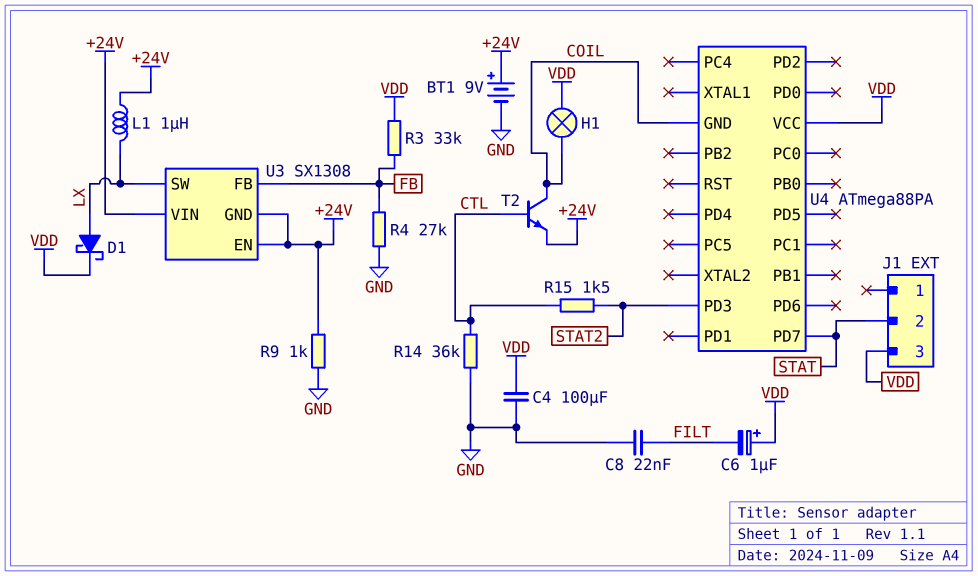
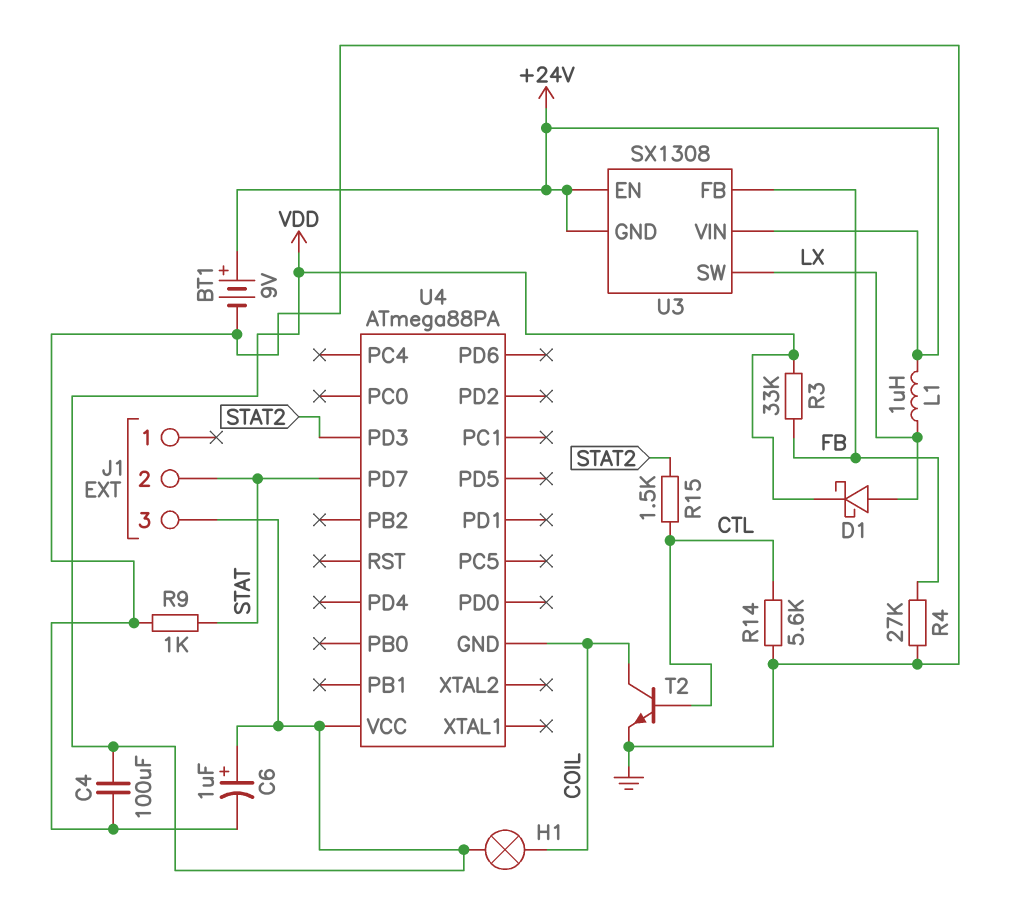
C6: 1uF (plus VDD, minus FILT) -> 1uF (plus VDD, minus GND)
C8: 22nF (FILT, GND) -> none
R9: 1k (+24V, GND) -> 1k (GND, STAT)
R14: 36k (CTL, GND) -> 5.6k (CTL, GND)
T2: NPN (B CTL, C COIL, E +24V) -> NPN (B CTL, C COIL, E GND)

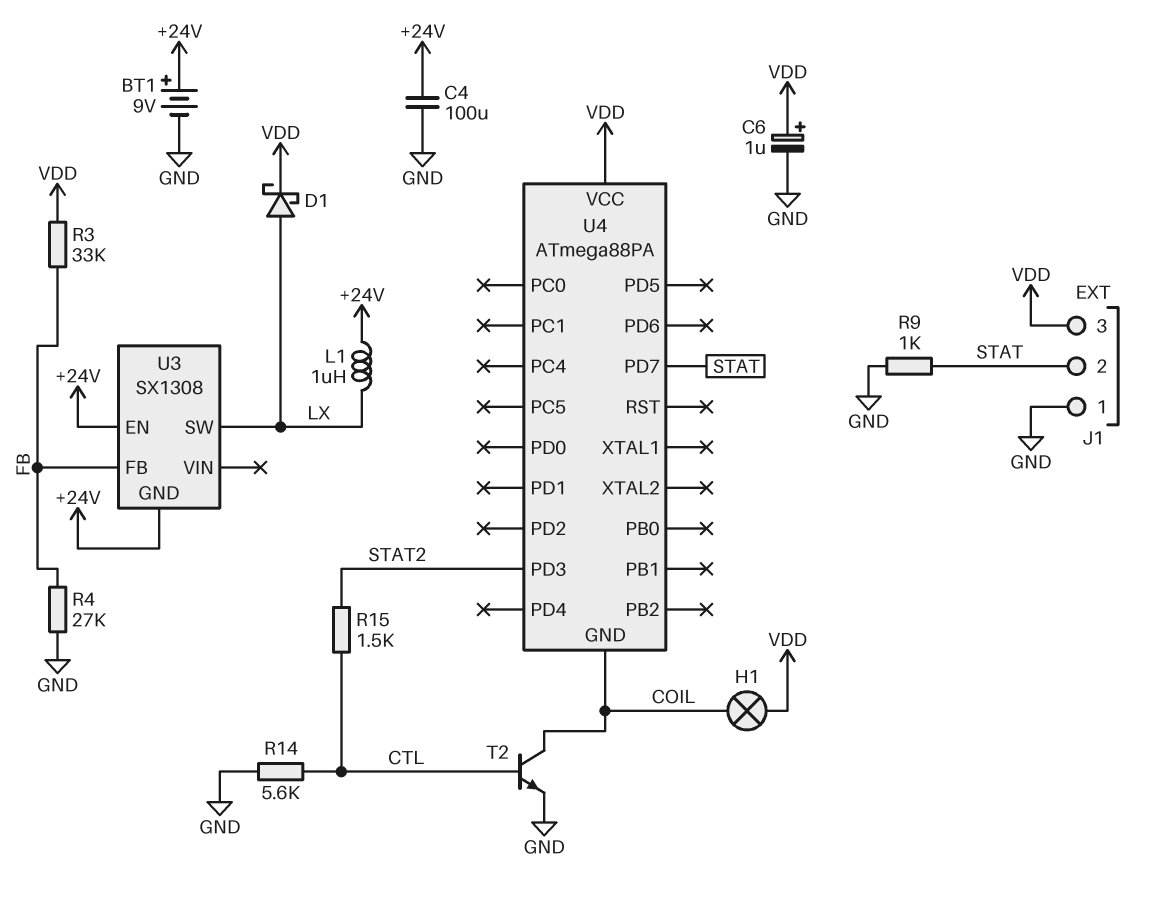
C4: 100uF (GND, VDD) -> 100uF (+24V, GND)
J1 pin 1: none -> GND
U3 pin VIN: +24V -> none

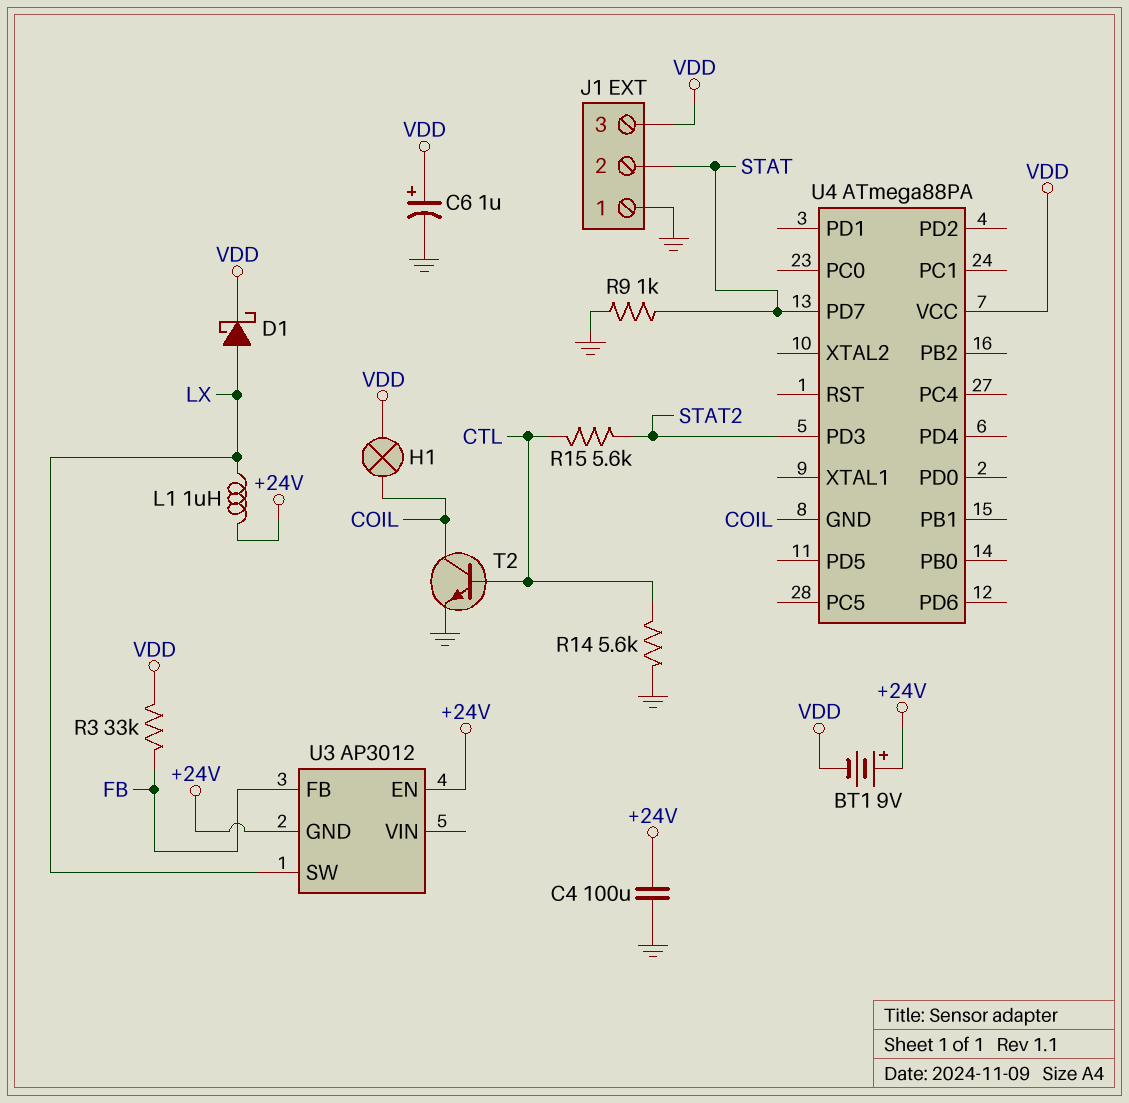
BT1: 9V (plus +24V, minus GND) -> 9V (plus +24V, minus VDD)
R4: 27k (FB, GND) -> none
R15: 1.5k (CTL, STAT2) -> 5.6k (CTL, STAT2)
U3: SX1308 -> AP3012

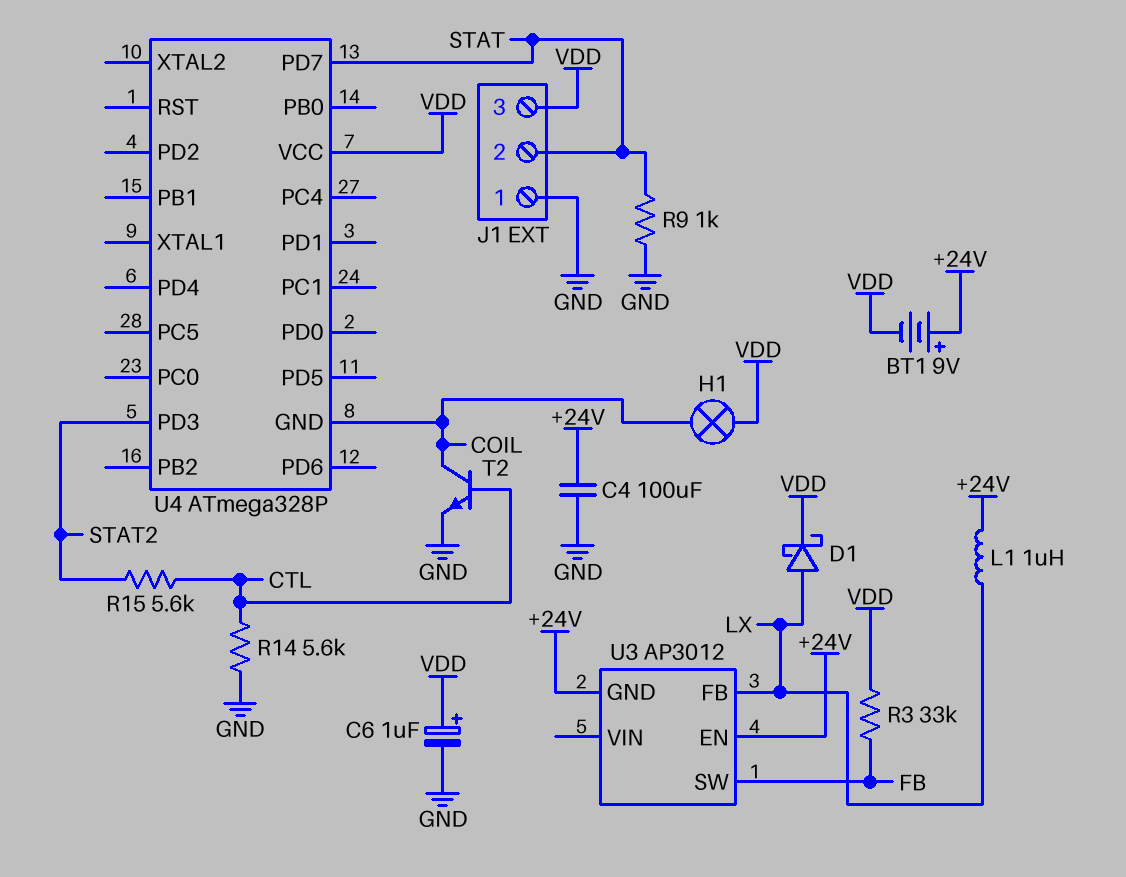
U3 pin FB: FB -> LX
U3 pin SW: LX -> FB
U4: ATmega88PA -> ATmega328P

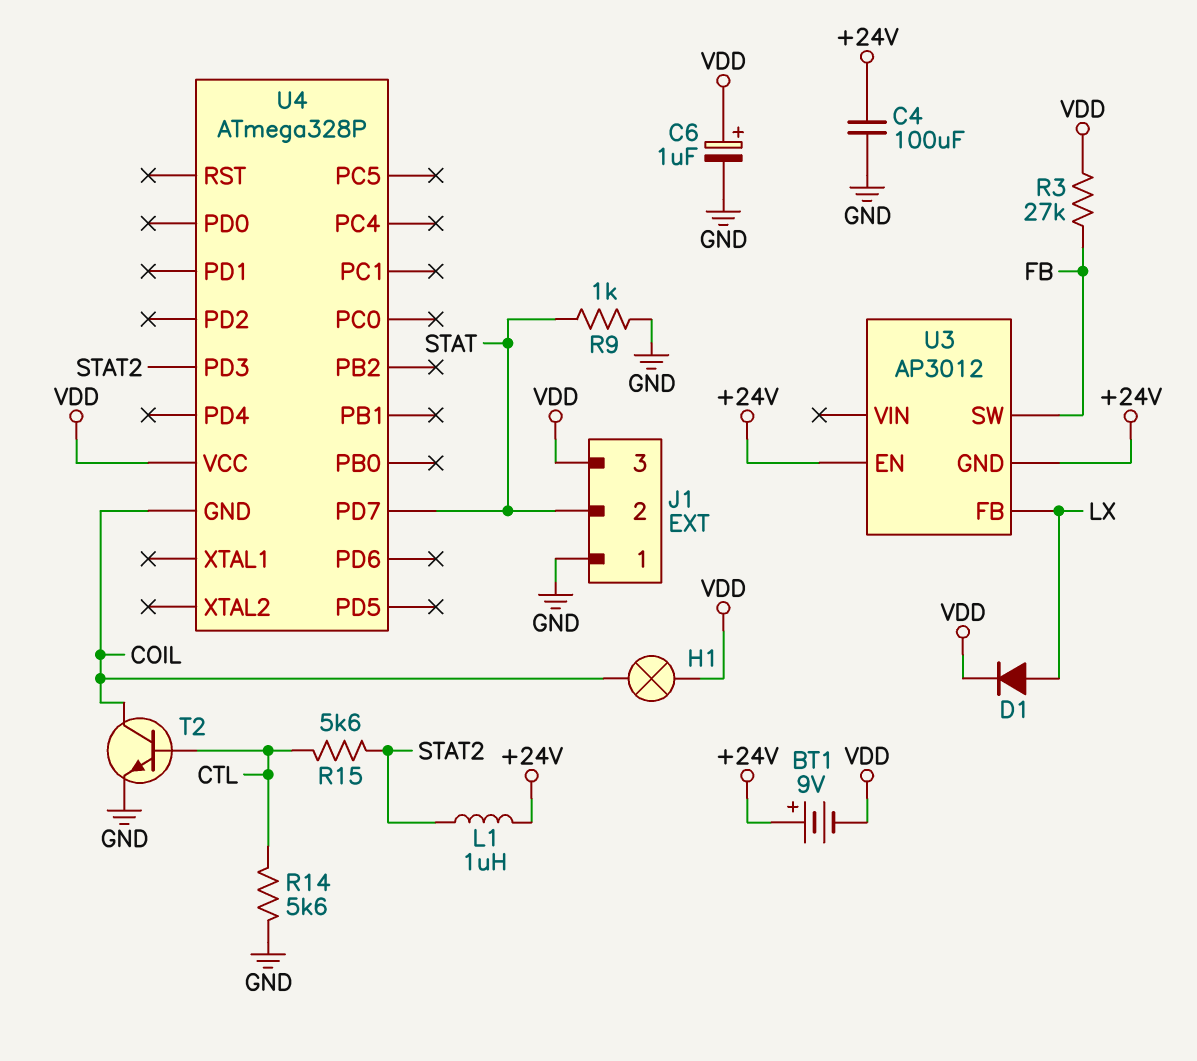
D1: schottky (A LX, K VDD) -> diode (A LX, K VDD)
L1: 1uH (+24V, LX) -> 1uH (+24V, STAT2)
R3: 33k (FB, VDD) -> 27k (FB, VDD)

